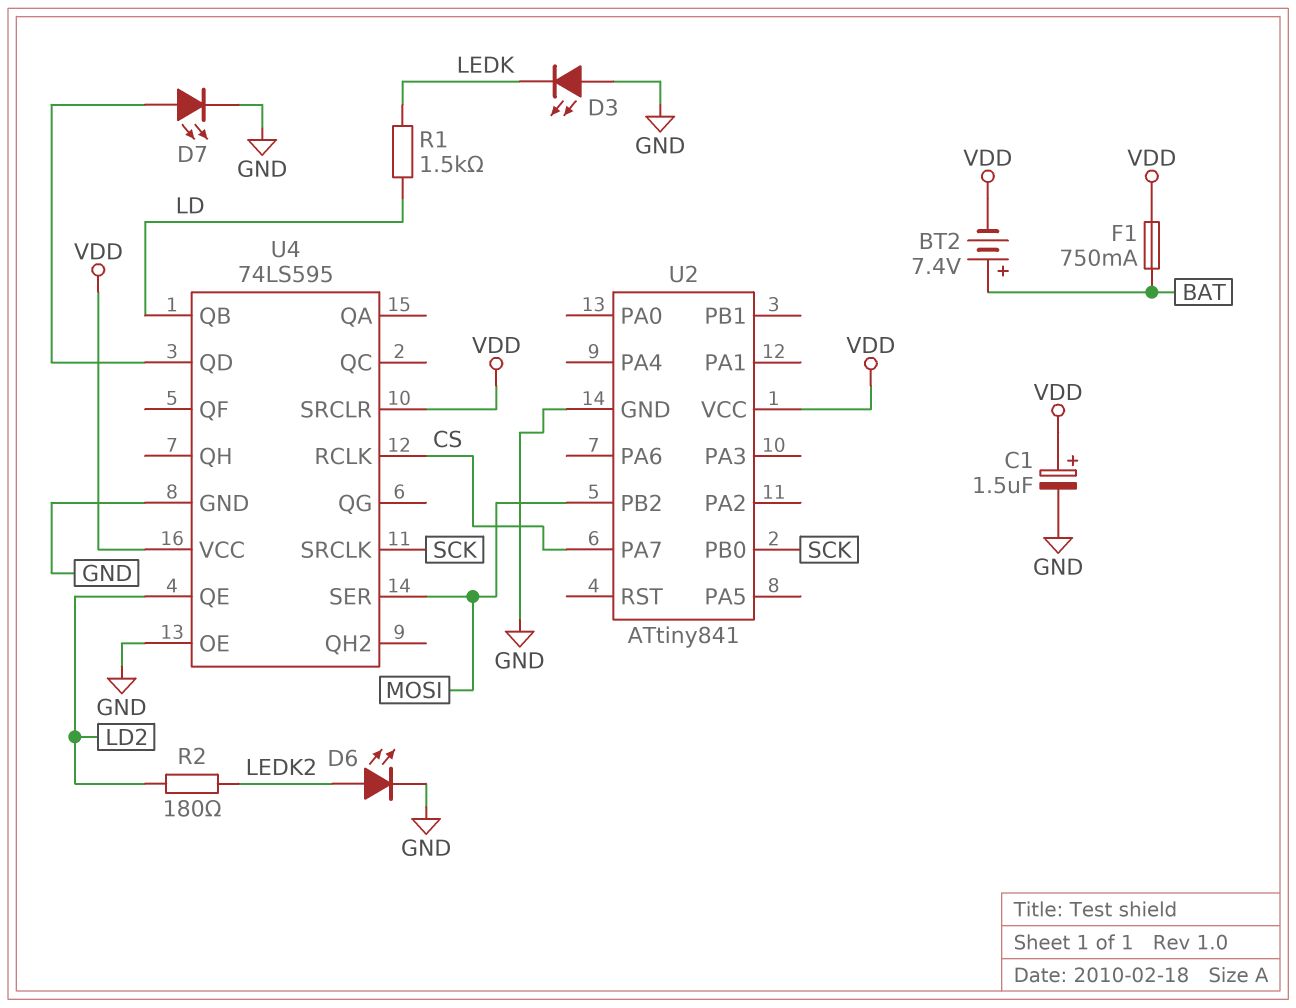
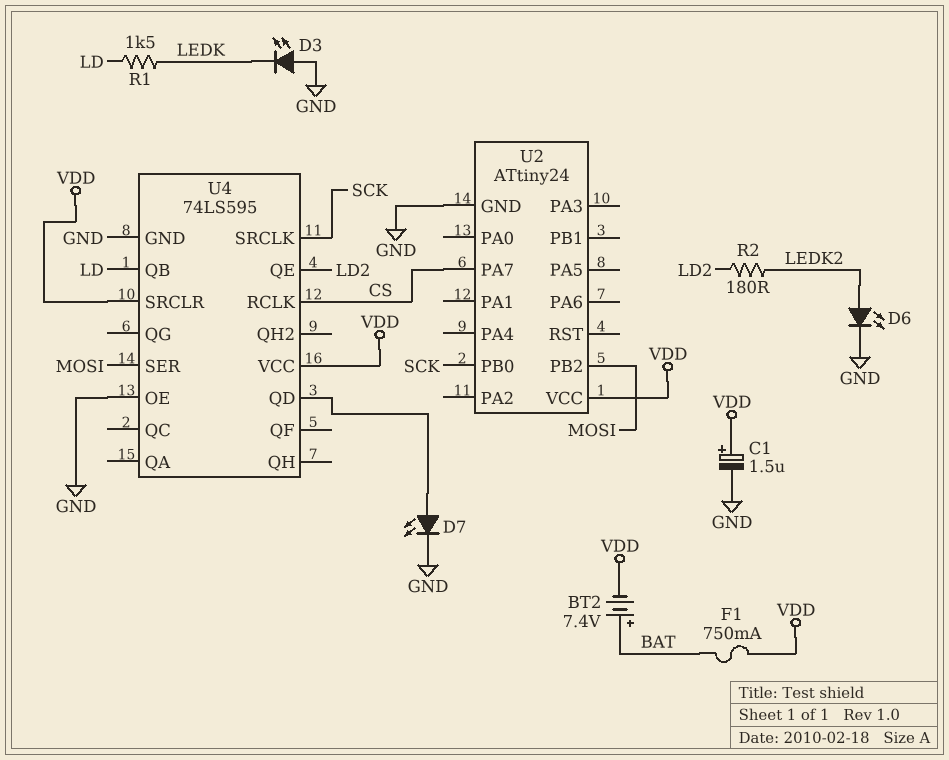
U2: ATtiny841 -> ATtiny24

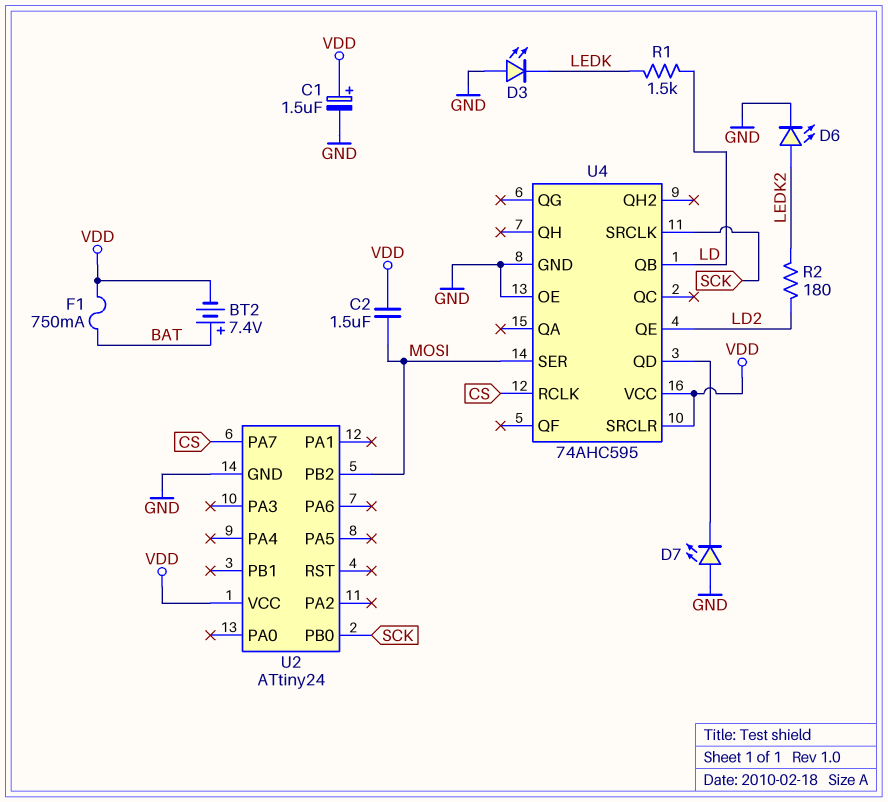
C2: none -> 1.5uF (MOSI, VDD)
D7: LED (A U4/QD, K GND) -> LED (A GND, K U4/QD)
U4: 74LS595 -> 74AHC595

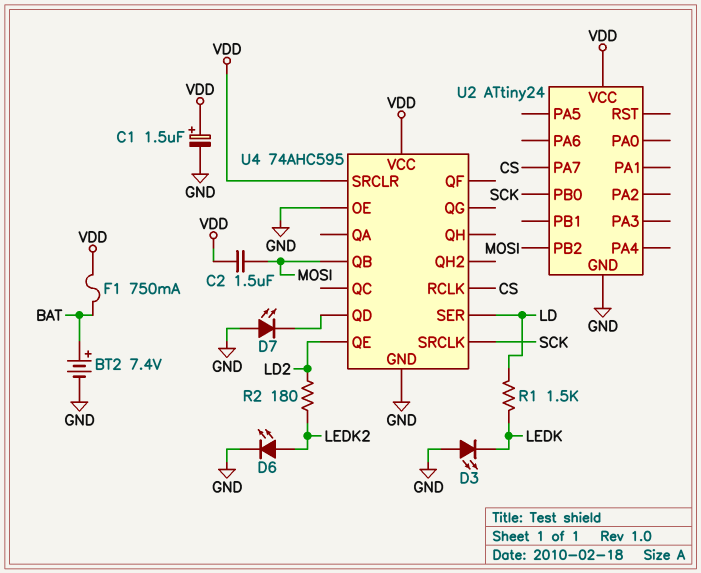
BT2: 7.4V (plus BAT, minus VDD) -> 7.4V (plus BAT, minus GND)
U4 pin QB: LD -> MOSI
U4 pin SER: MOSI -> LD

